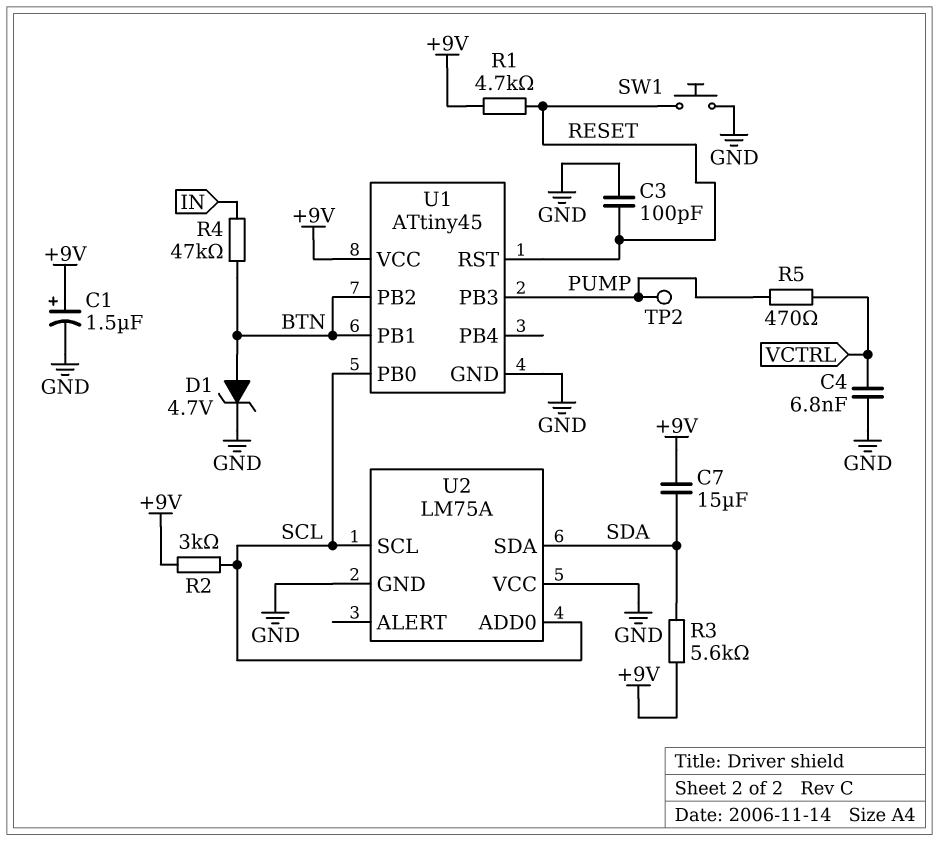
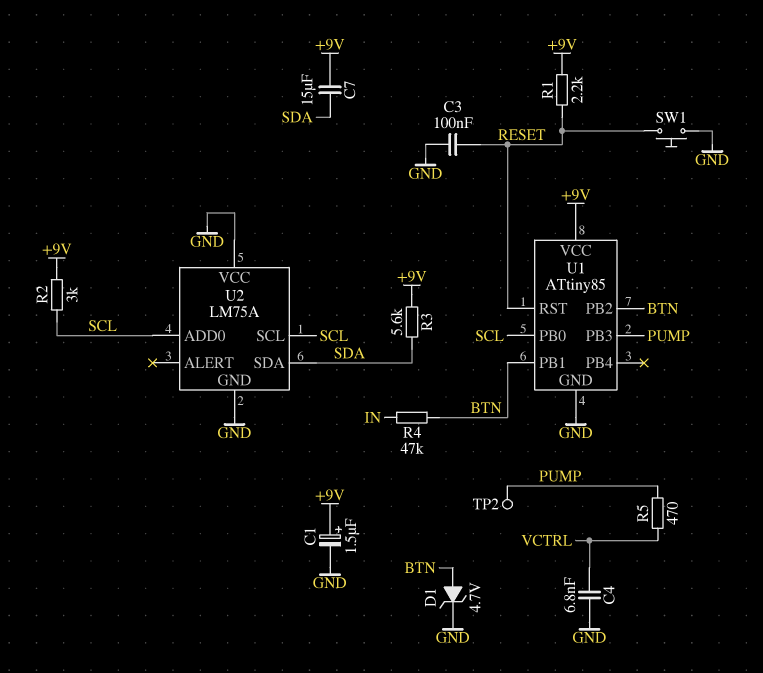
C3: 100pF (GND, RESET) -> 100nF (GND, RESET)
R1: 4.7k (+9V, RESET) -> 2.2k (+9V, RESET)
U1: ATtiny45 -> ATtiny85

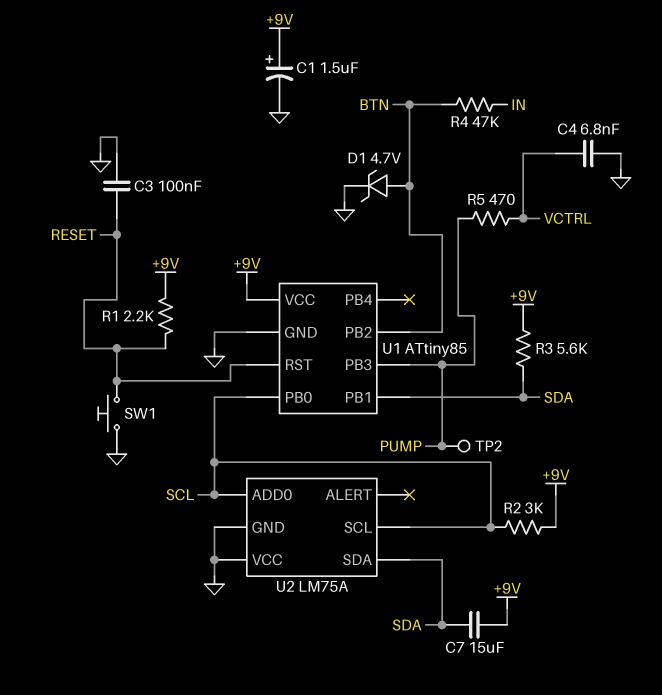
U1 pin PB1: BTN -> SDA

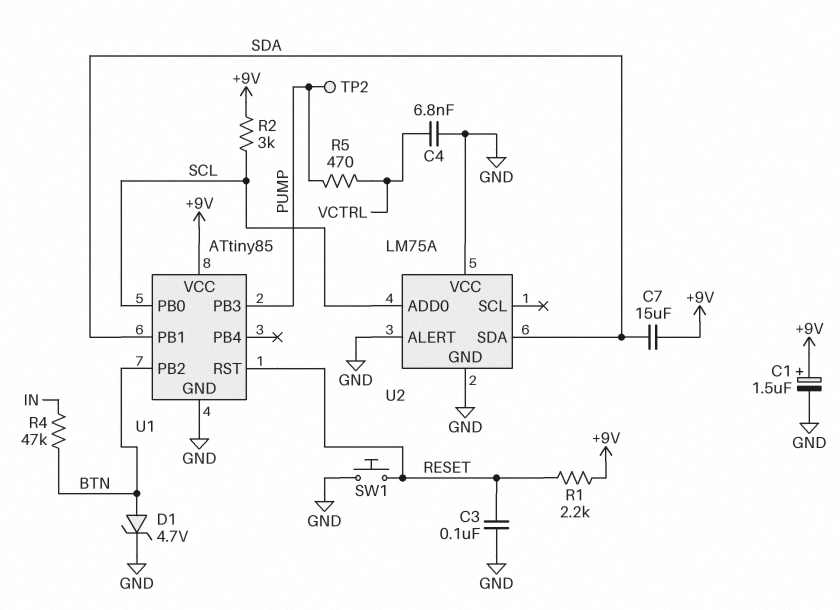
R3: 5.6k (+9V, SDA) -> none
U2 pin ALERT: none -> GND
U2 pin SCL: SCL -> none

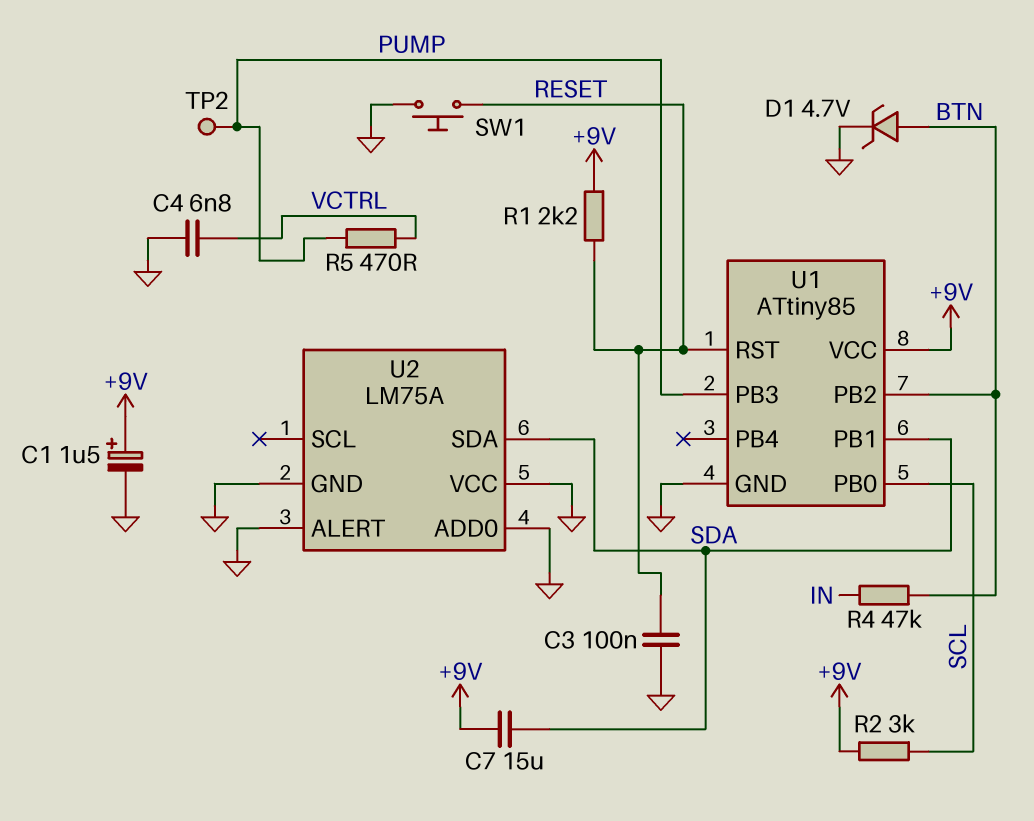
U2 pin ADD0: SCL -> GND

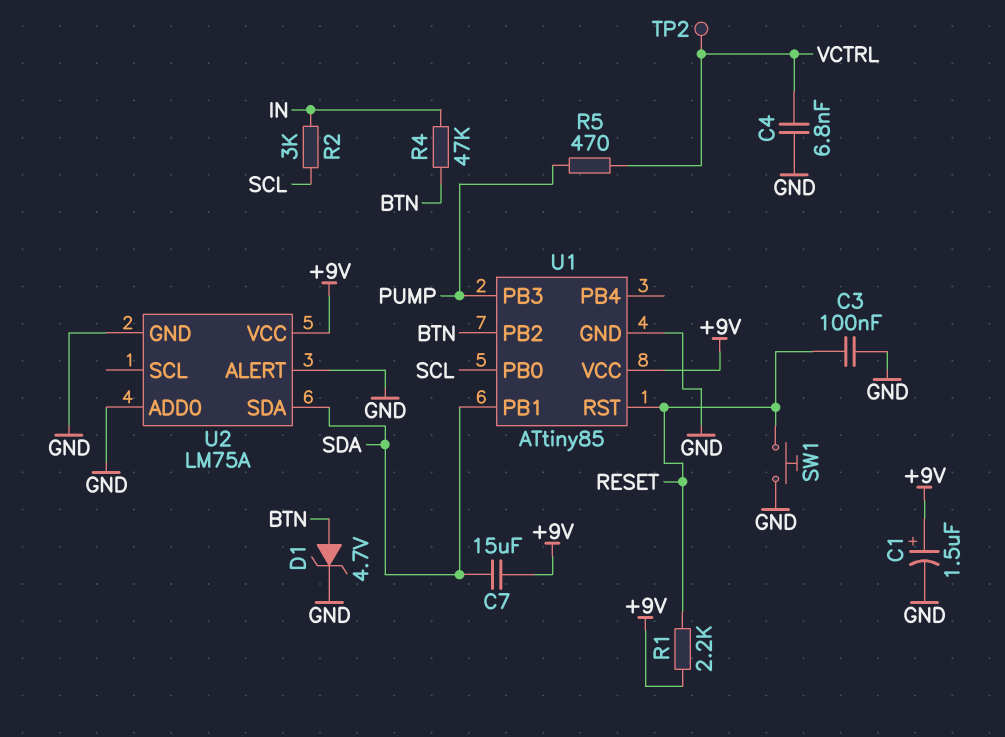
R2: 3k (+9V, SCL) -> 3k (IN, SCL)
TP2: test point (PUMP) -> test point (VCTRL)
U2 pin VCC: GND -> +9V

